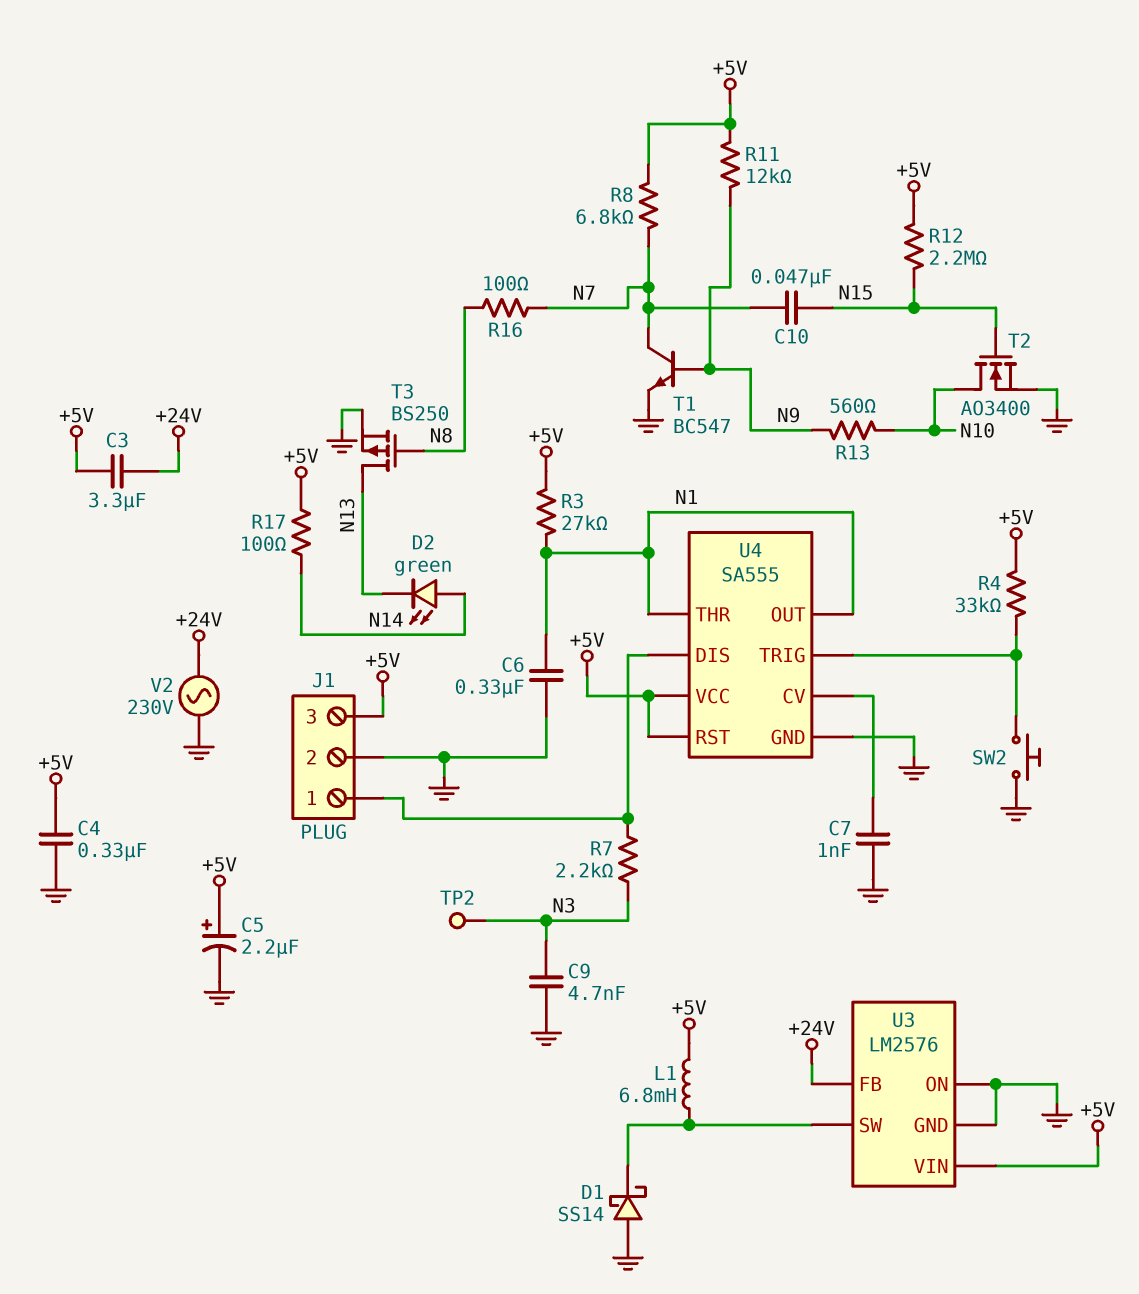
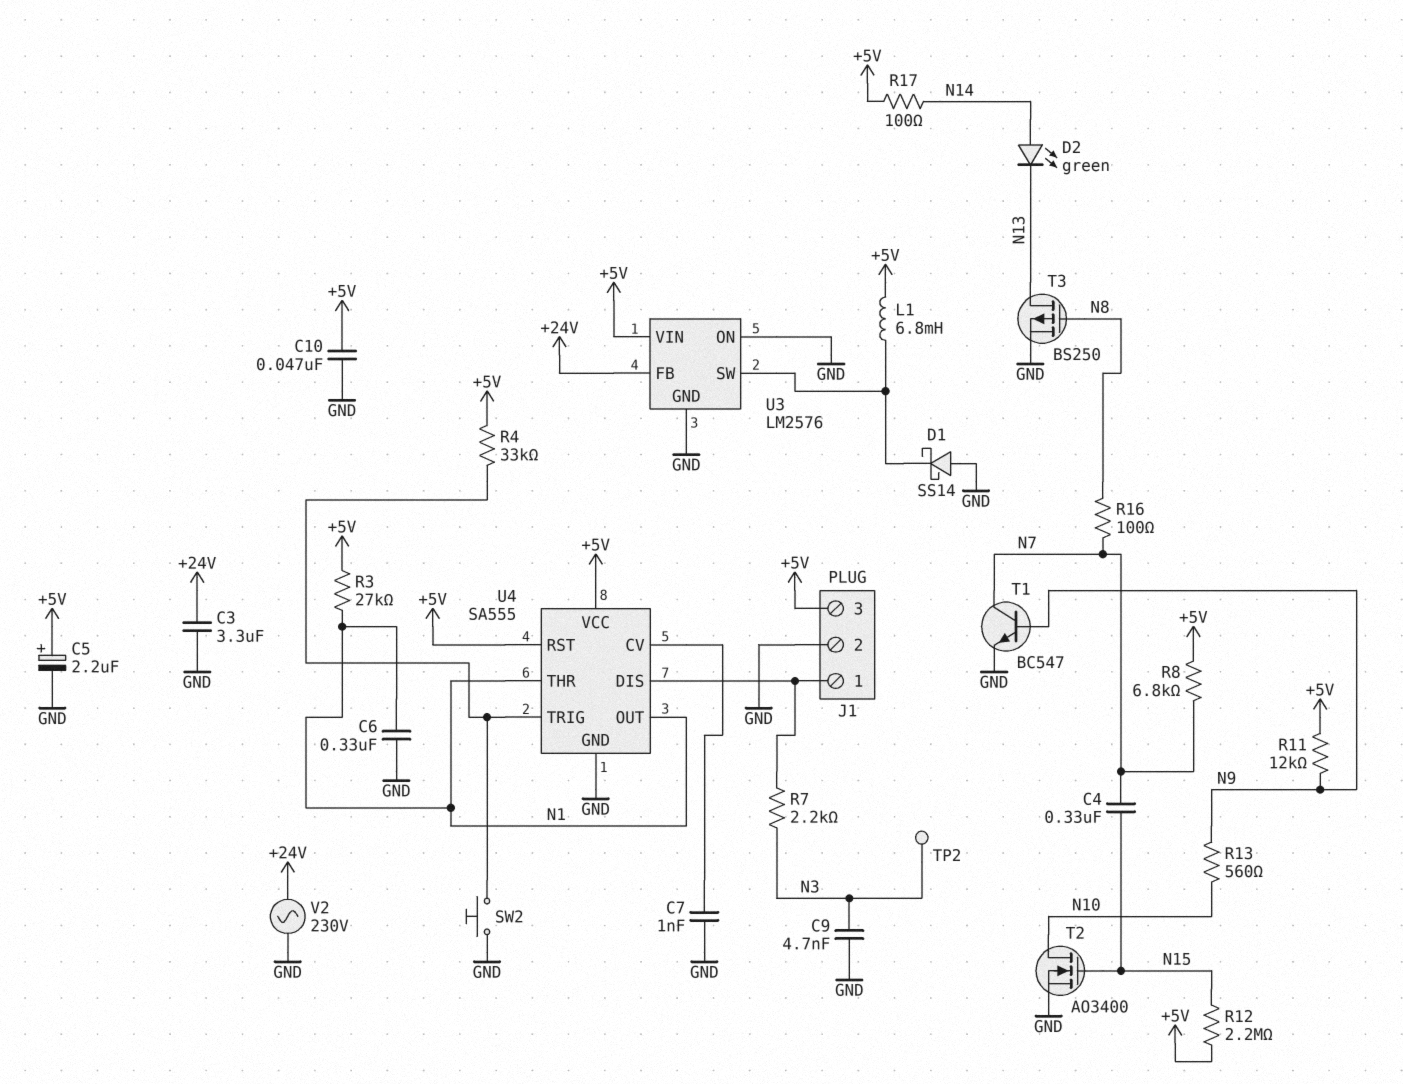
C3: 3.3uF (+5V, +24V) -> 3.3uF (+24V, GND)
C4: 330nF (+5V, GND) -> 330nF (N7, N15)
C10: 47nF (N7, N15) -> 47nF (+5V, GND)

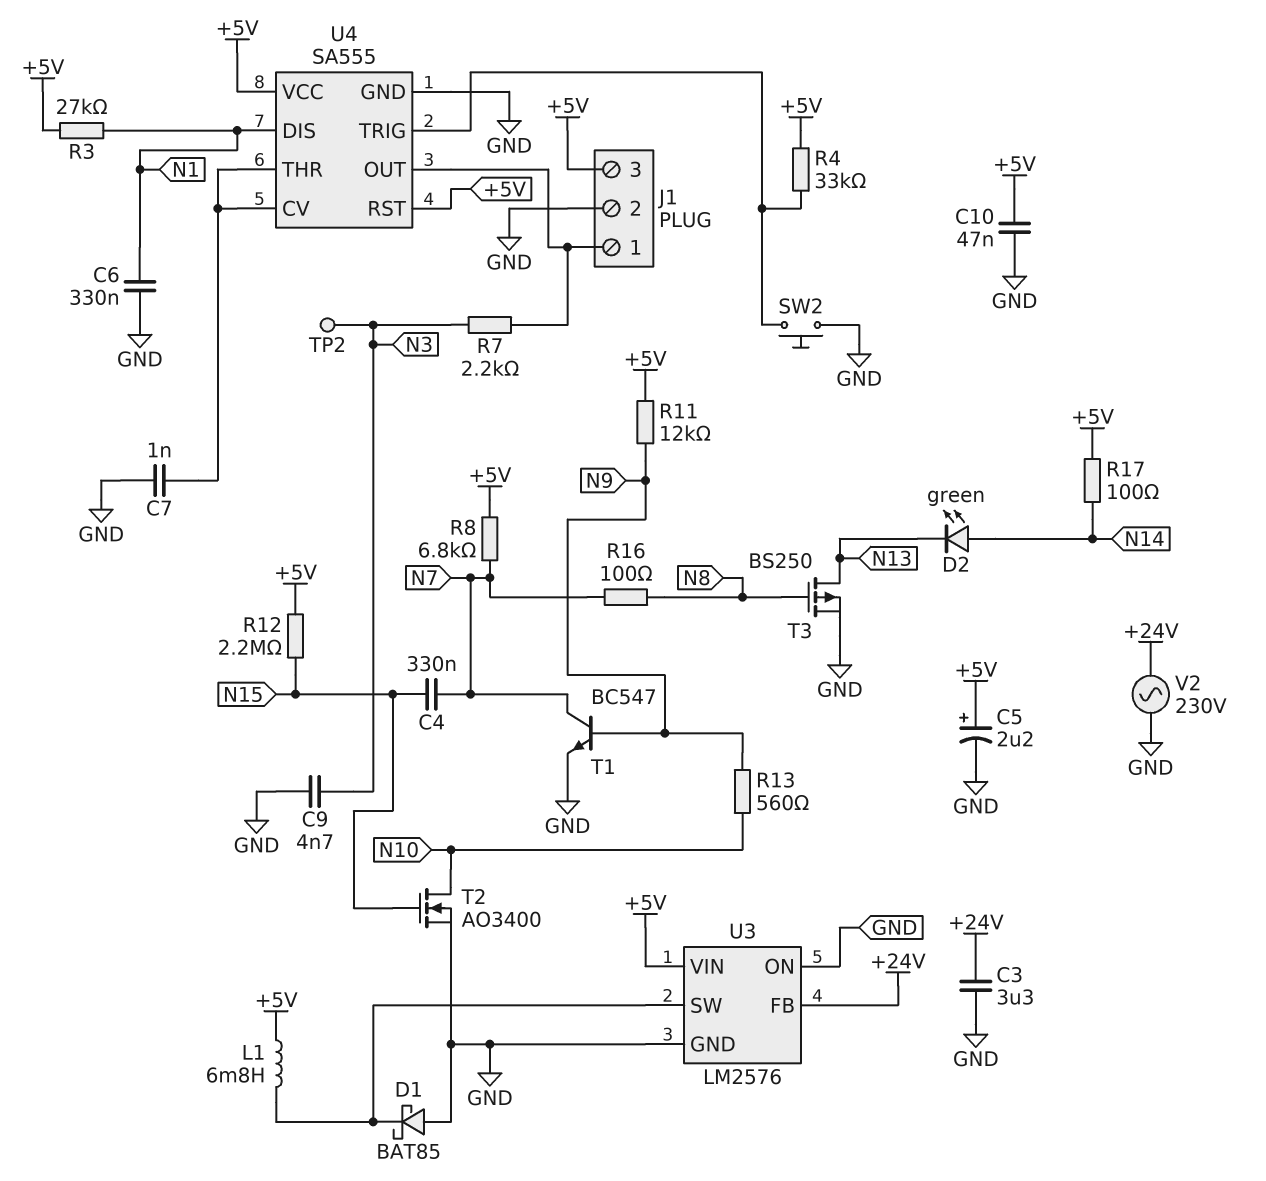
D1: schottky SS14 (A GND, K U3/SW) -> schottky BAT85 (A GND, K U3/SW)
U4 pin DIS: J1/1 -> N1
U4 pin OUT: N1 -> J1/1
U4 pin THR: N1 -> U4/CV

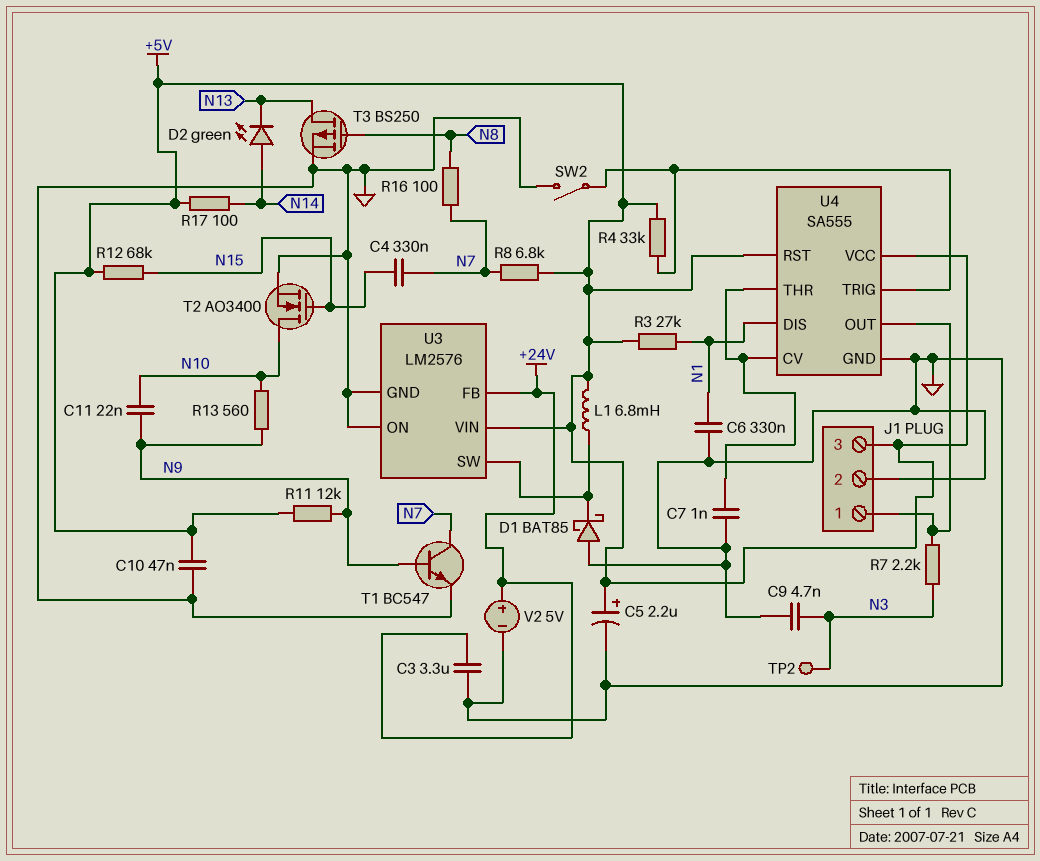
C11: none -> 22nF (N9, N10)
R12: 2.2M (+5V, N15) -> 68k (+5V, N15)
SW2: button (GND, U4/TRIG) -> switch (GND, U4/TRIG)
V2: AC 230V (+24V, GND) -> 5V (plus +24V, minus GND)

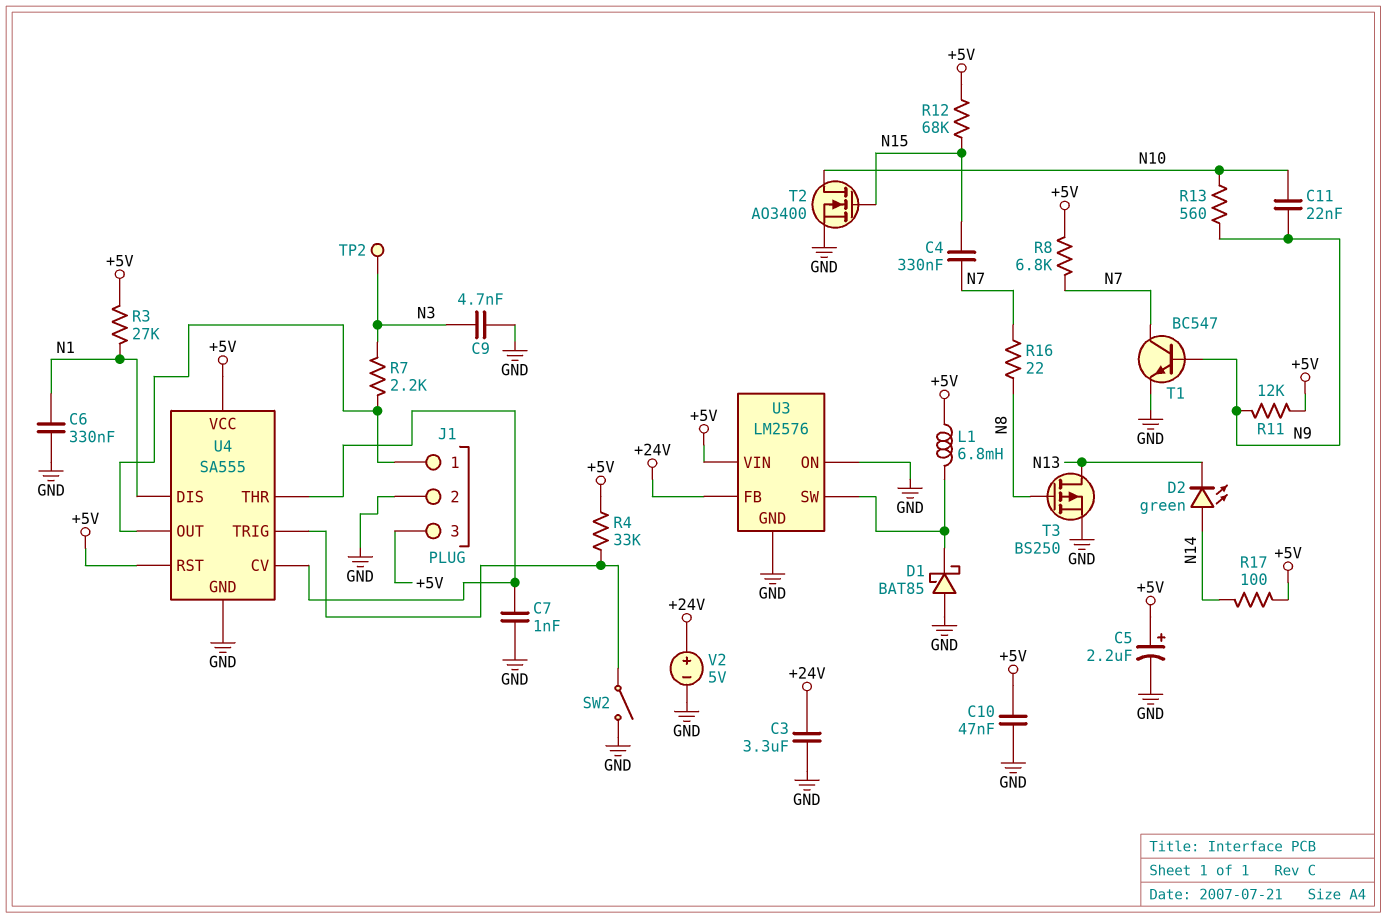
R16: 100 (N7, N8) -> 22 (N7, N8)

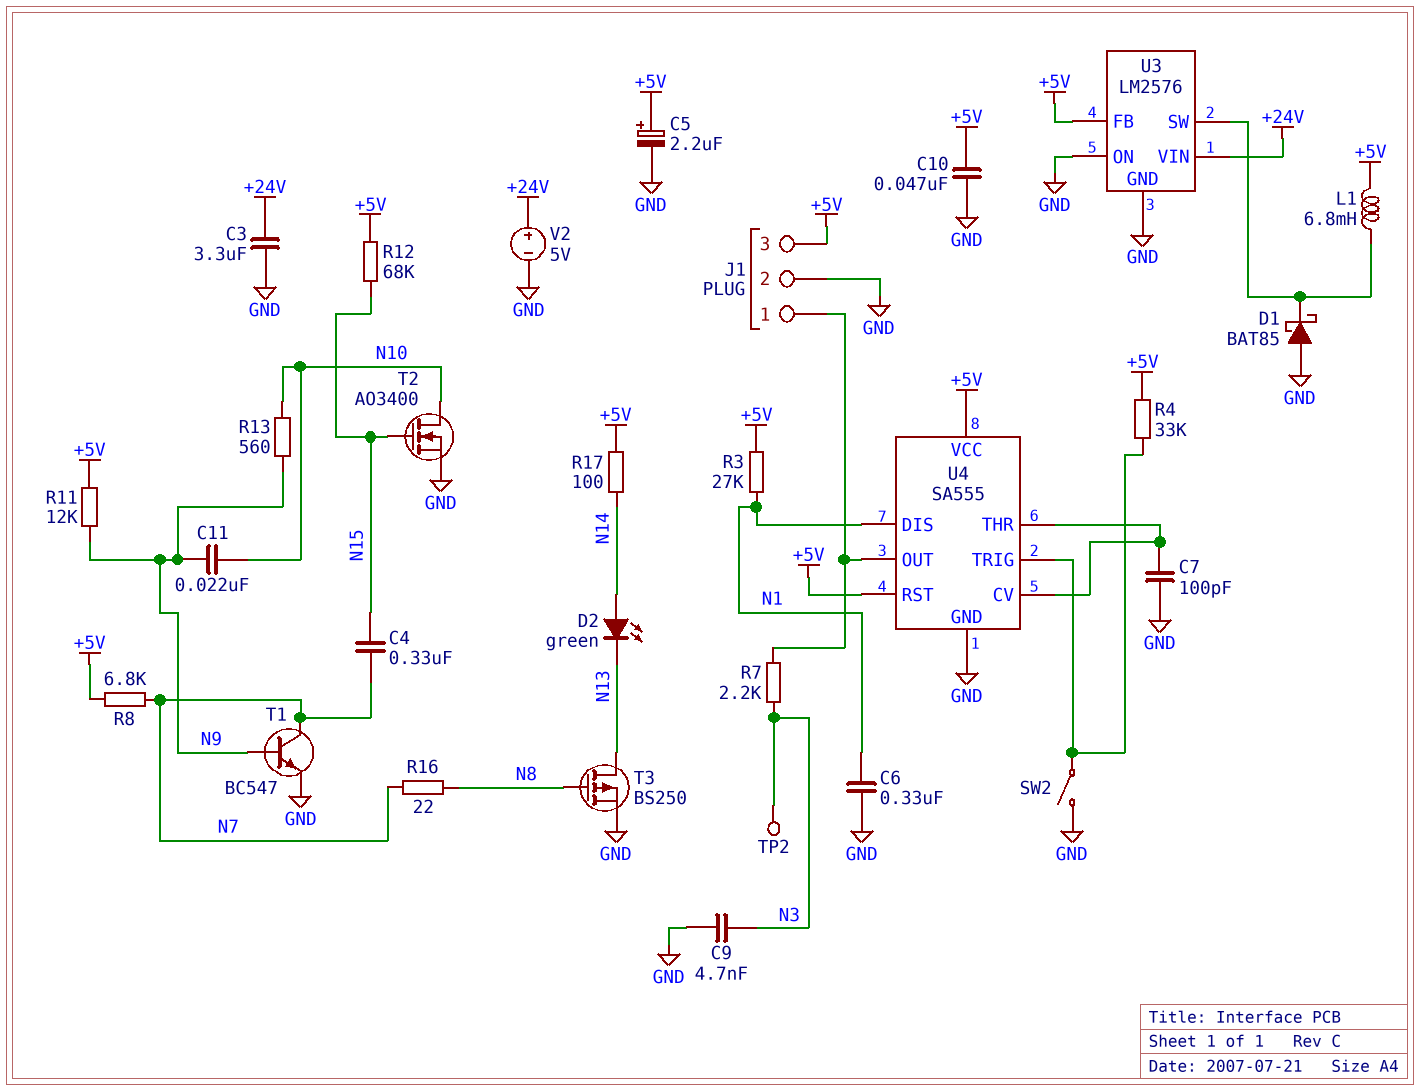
C7: 1nF (GND, U4/CV) -> 100pF (GND, U4/CV)
U3 pin FB: +24V -> +5V
U3 pin VIN: +5V -> +24V

